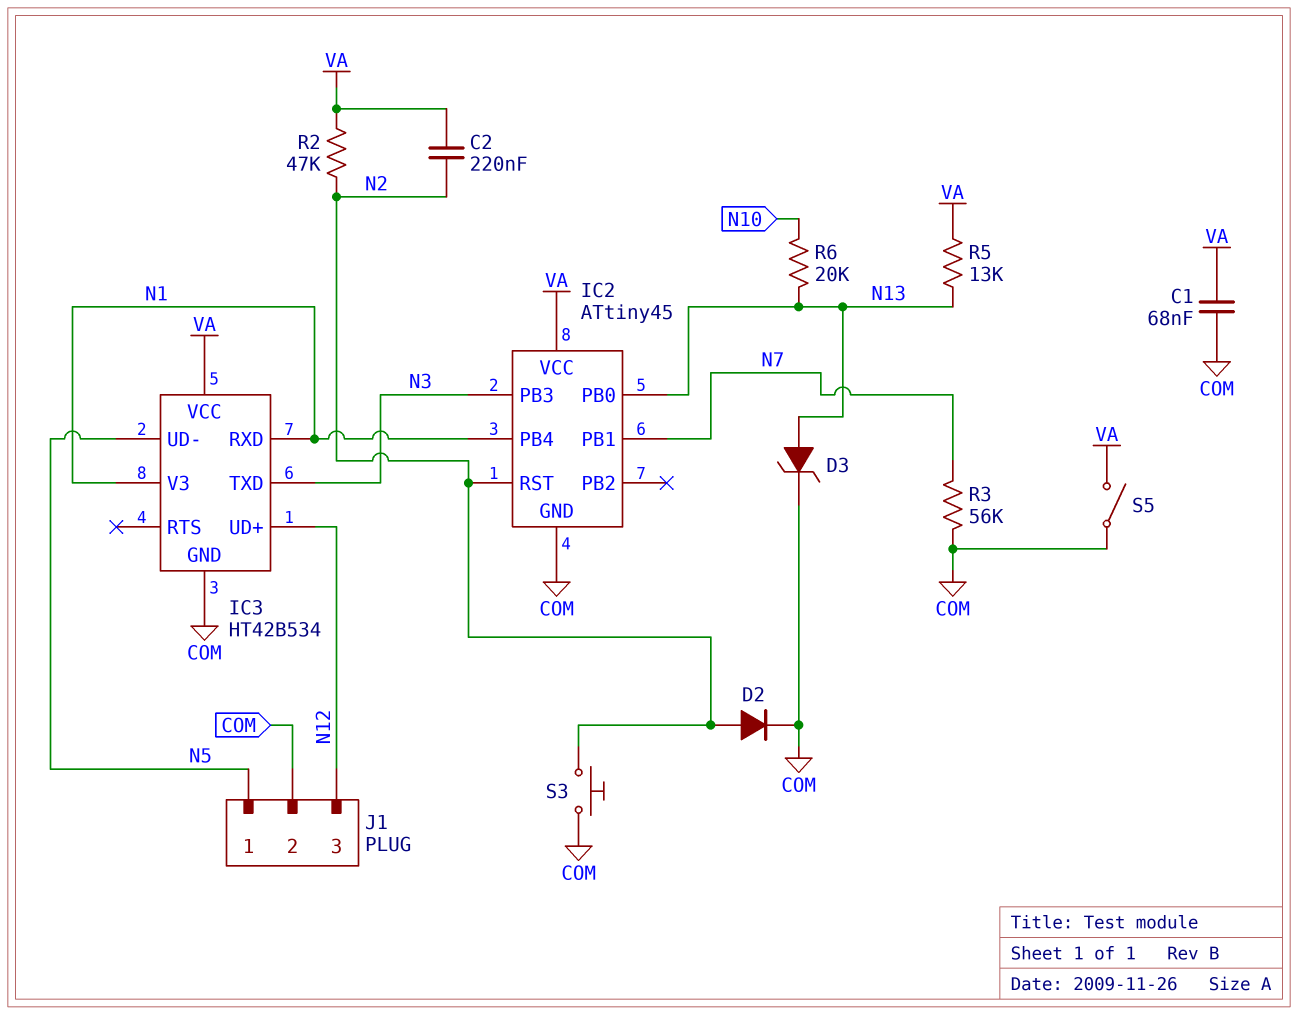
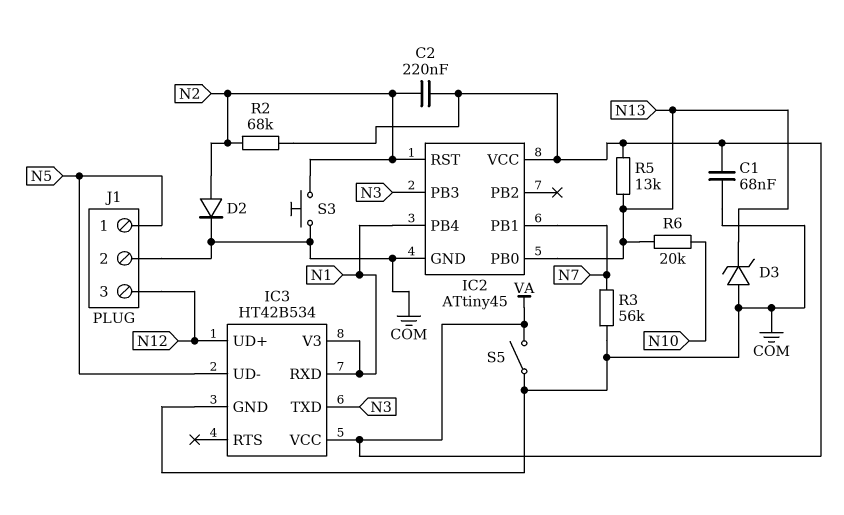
D3: zener (A N13, K COM) -> zener (A COM, K N13)
R2: 47k (N2, VA) -> 68k (N2, VA)

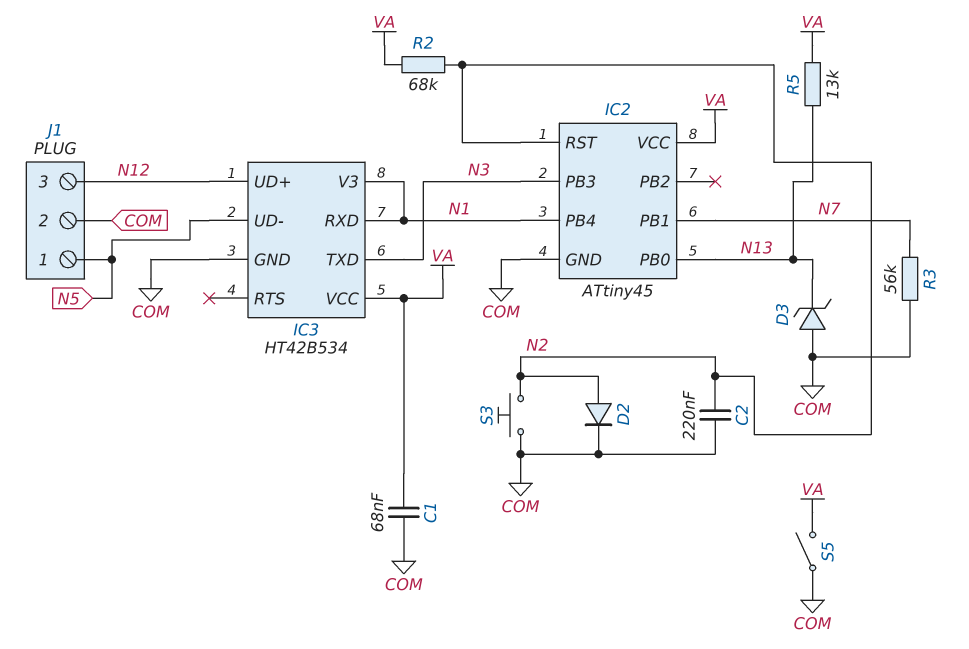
C2: 220nF (N2, VA) -> 220nF (COM, N2)
R6: 20k (N10, N13) -> none

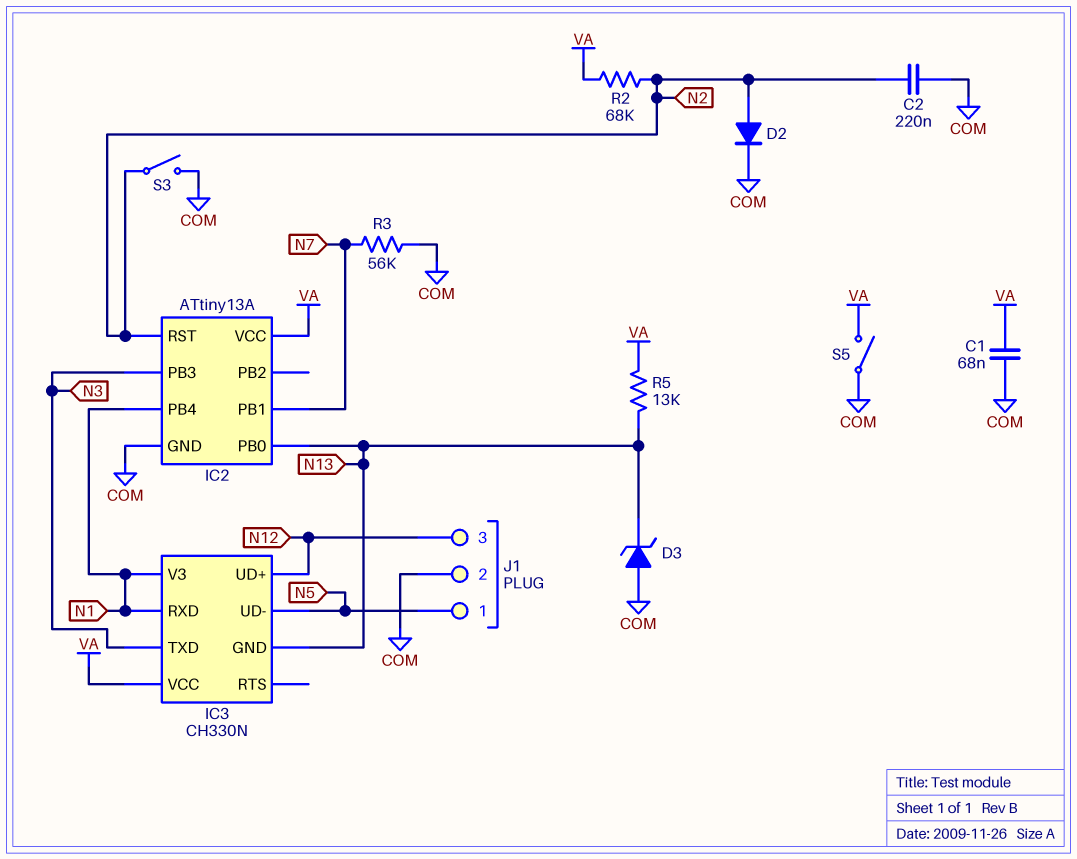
IC2: ATtiny45 -> ATtiny13A
IC3: HT42B534 -> CH330N
IC3 pin GND: COM -> N13
S3: button (COM, N2) -> switch (COM, N2)

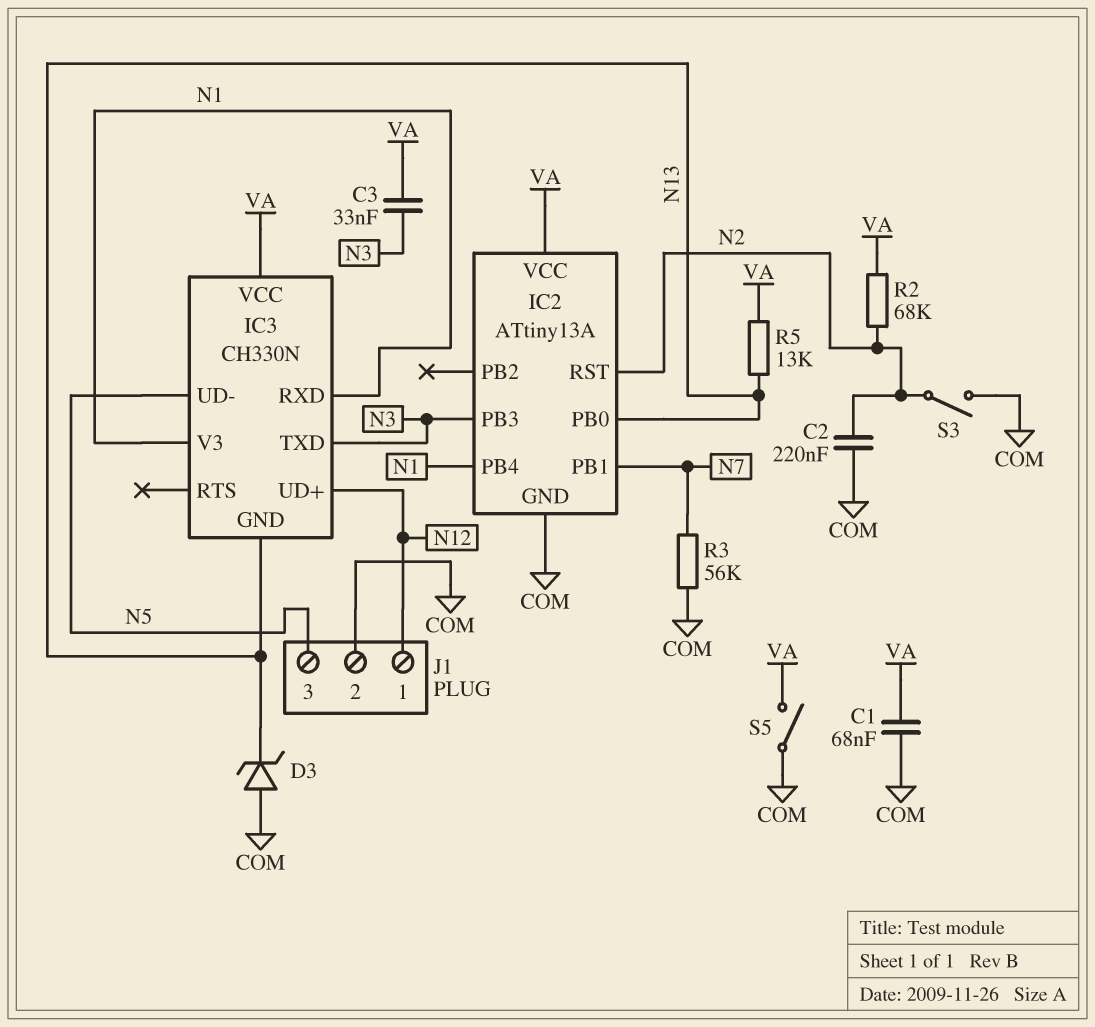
C3: none -> 33nF (N3, VA)
D2: diode (A N2, K COM) -> none
J1 pin 1: N5 -> N12
J1 pin 3: N12 -> N5

